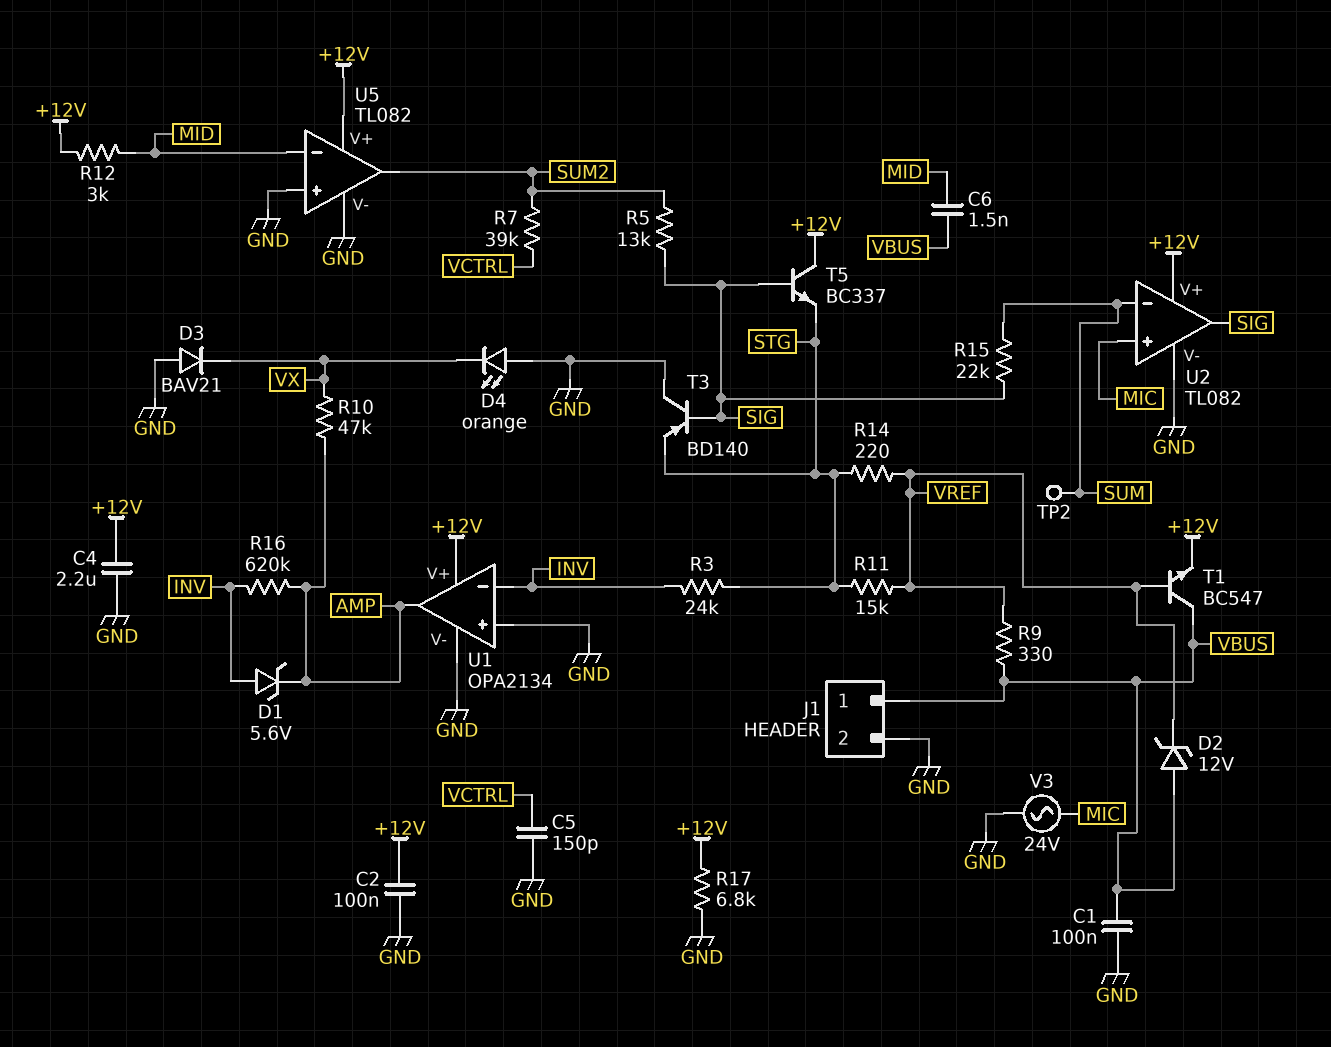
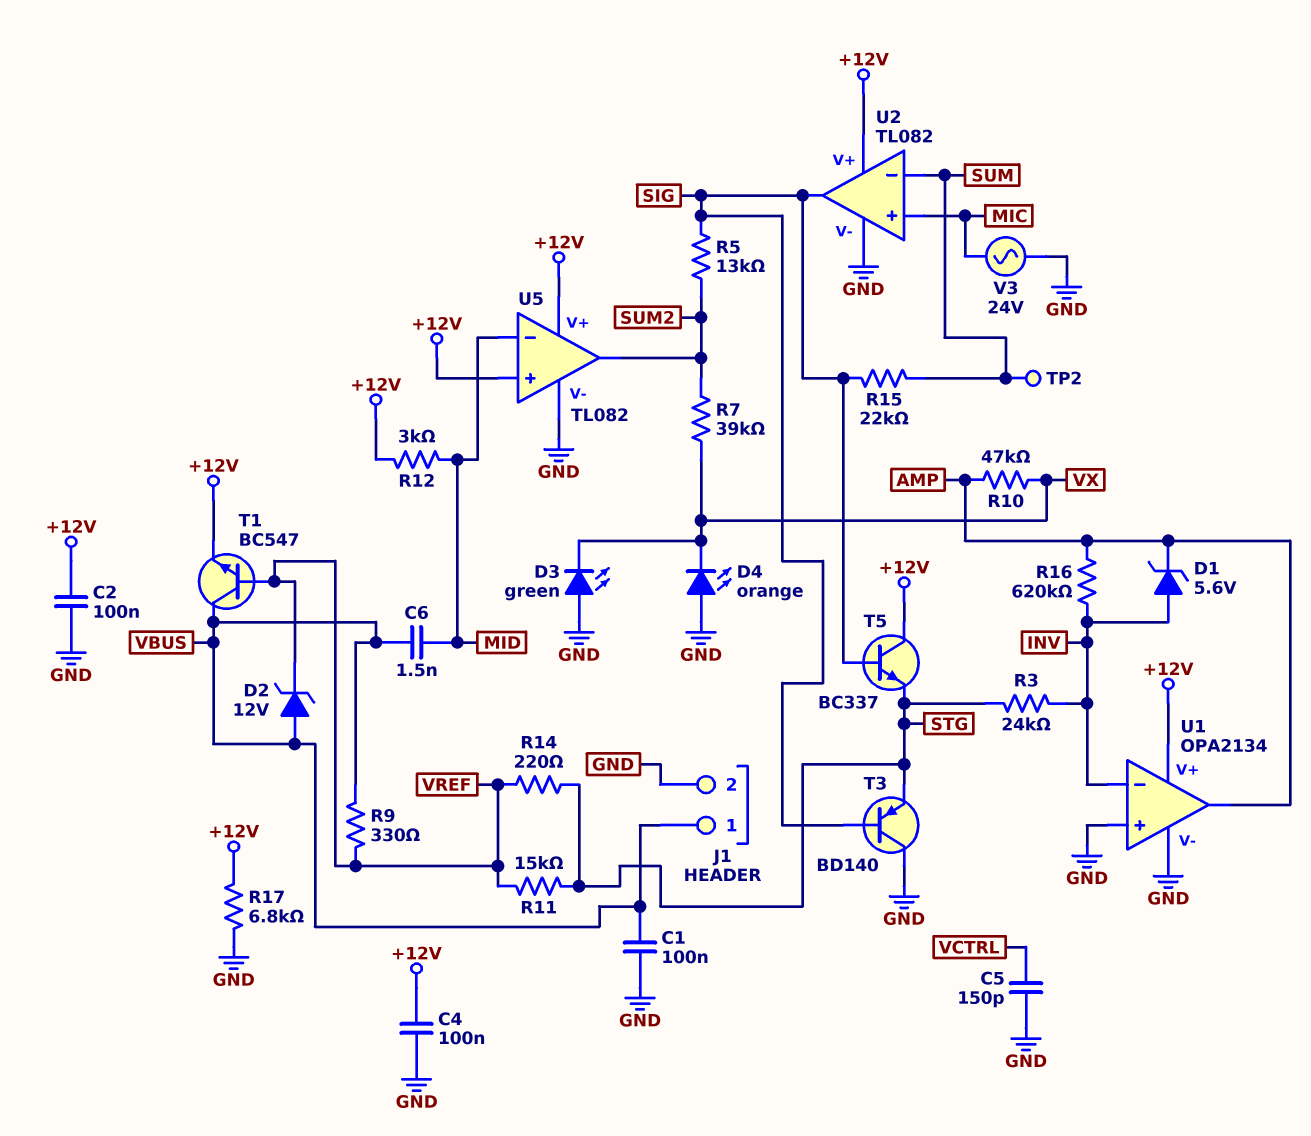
C4: 2.2uF (+12V, GND) -> 100nF (+12V, GND)
D3: diode BAV21 (A GND, K VX) -> LED green (A GND, K VX)
R7: 39k (SUM2, VCTRL) -> 39k (SUM2, VX)
U5 pin in+: GND -> +12V

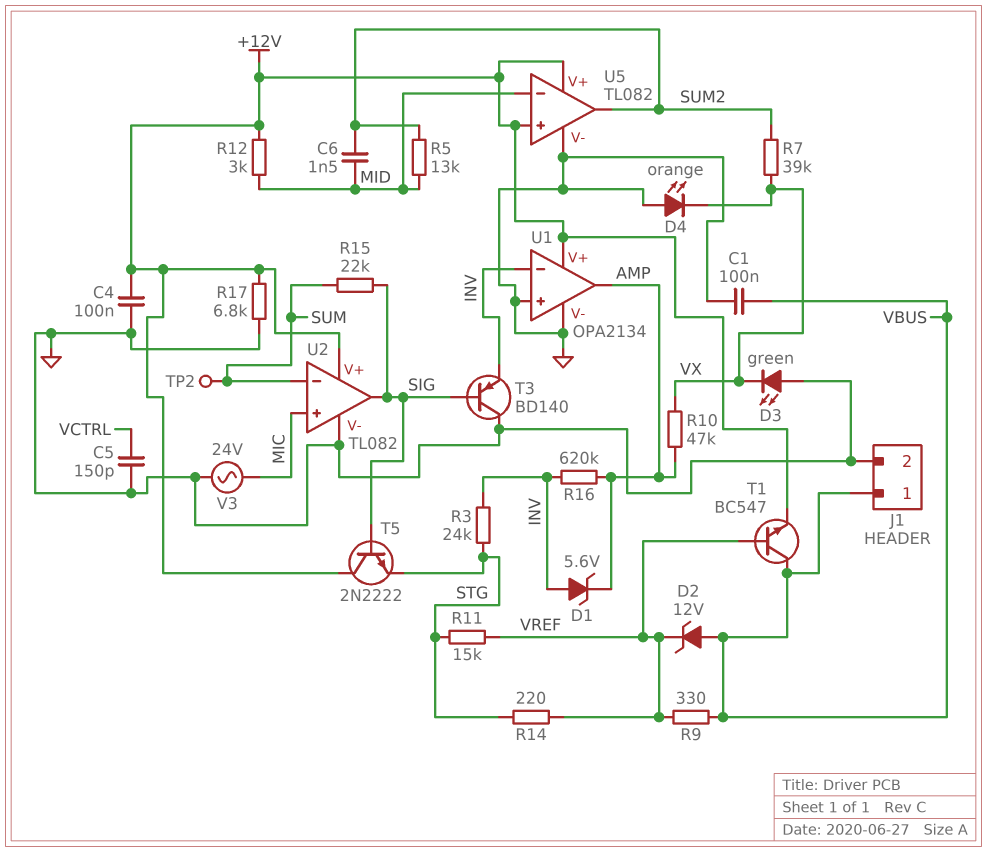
C2: 100nF (+12V, GND) -> none
C6: 1.5nF (MID, VBUS) -> 1.5nF (MID, SUM2)
R5: 13k (SIG, SUM2) -> 13k (MID, SUM2)
T3: PNP BD140 (B SIG, C GND, E STG) -> PNP BD140 (B SIG, C GND, E INV)
T5: NPN BC337 (B SIG, C +12V, E STG) -> NPN 2N2222 (B SIG, C +12V, E STG)

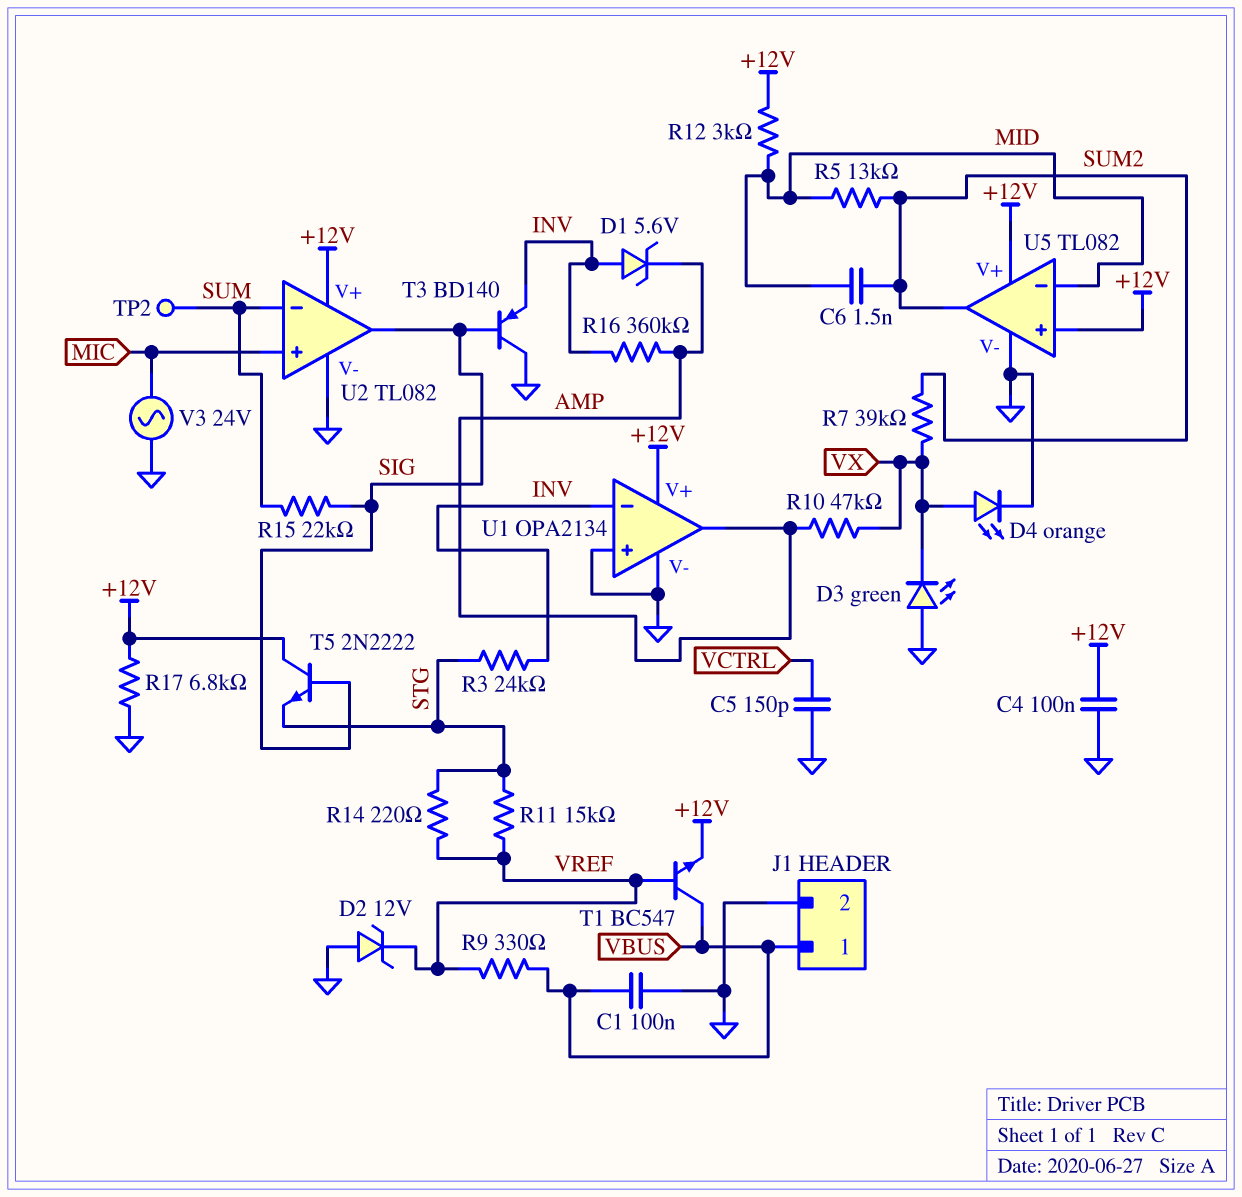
D2: zener 12V (A VBUS, K VREF) -> zener 12V (A GND, K VREF)
D4: LED orange (A GND, K VX) -> LED orange (A VX, K GND)
R16: 620k (AMP, INV) -> 360k (AMP, INV)

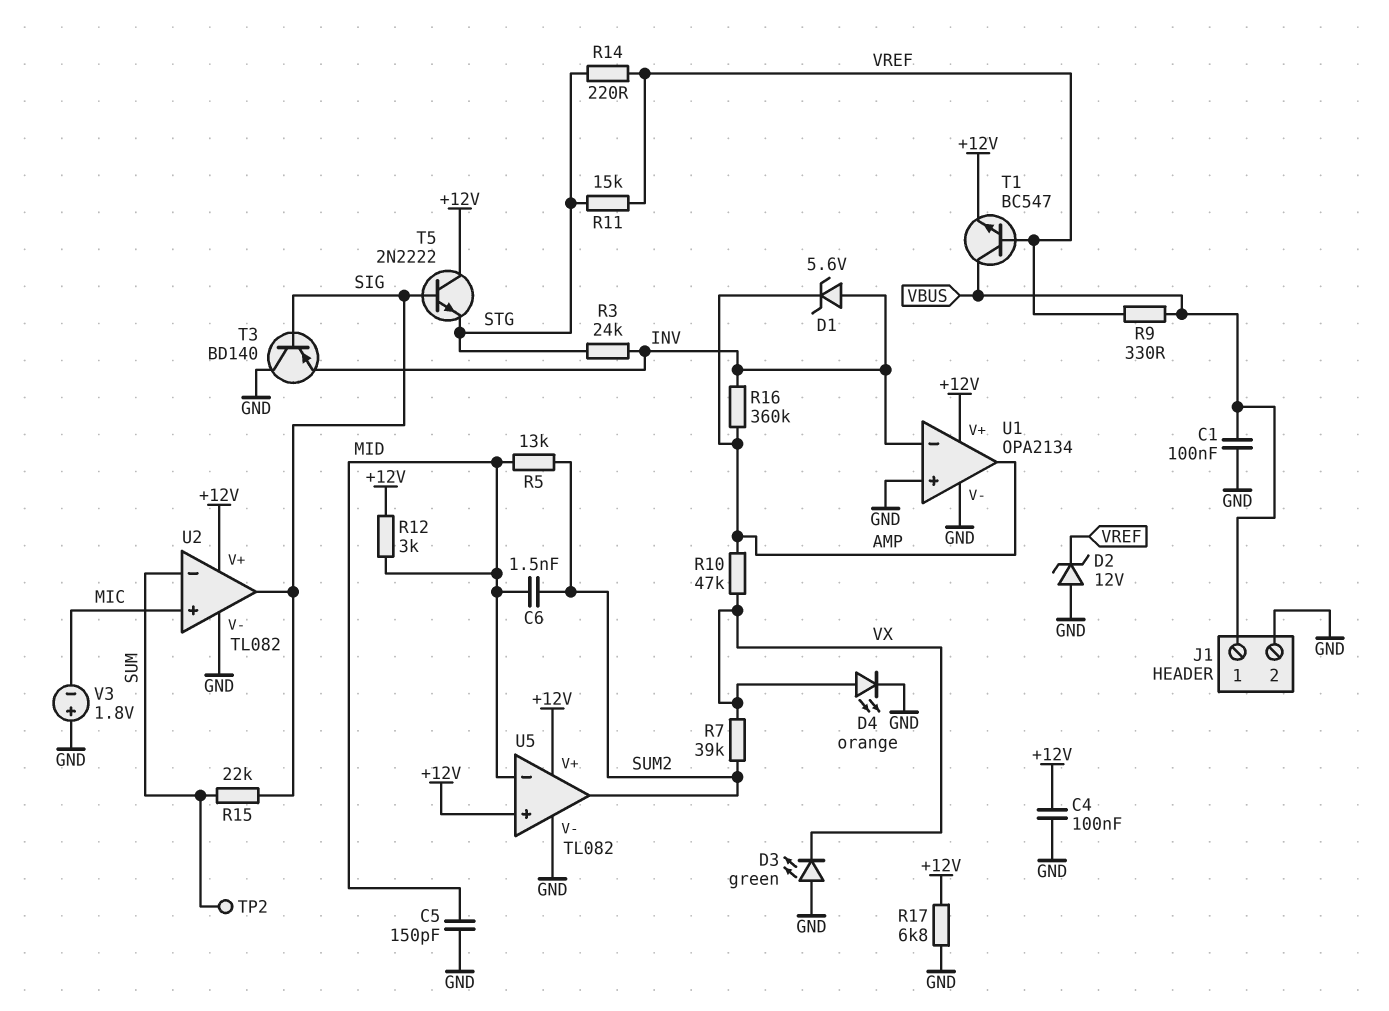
C5: 150pF (GND, VCTRL) -> 150pF (GND, MID)
V3: AC 24V (GND, MIC) -> 1.8V (plus GND, minus MIC)

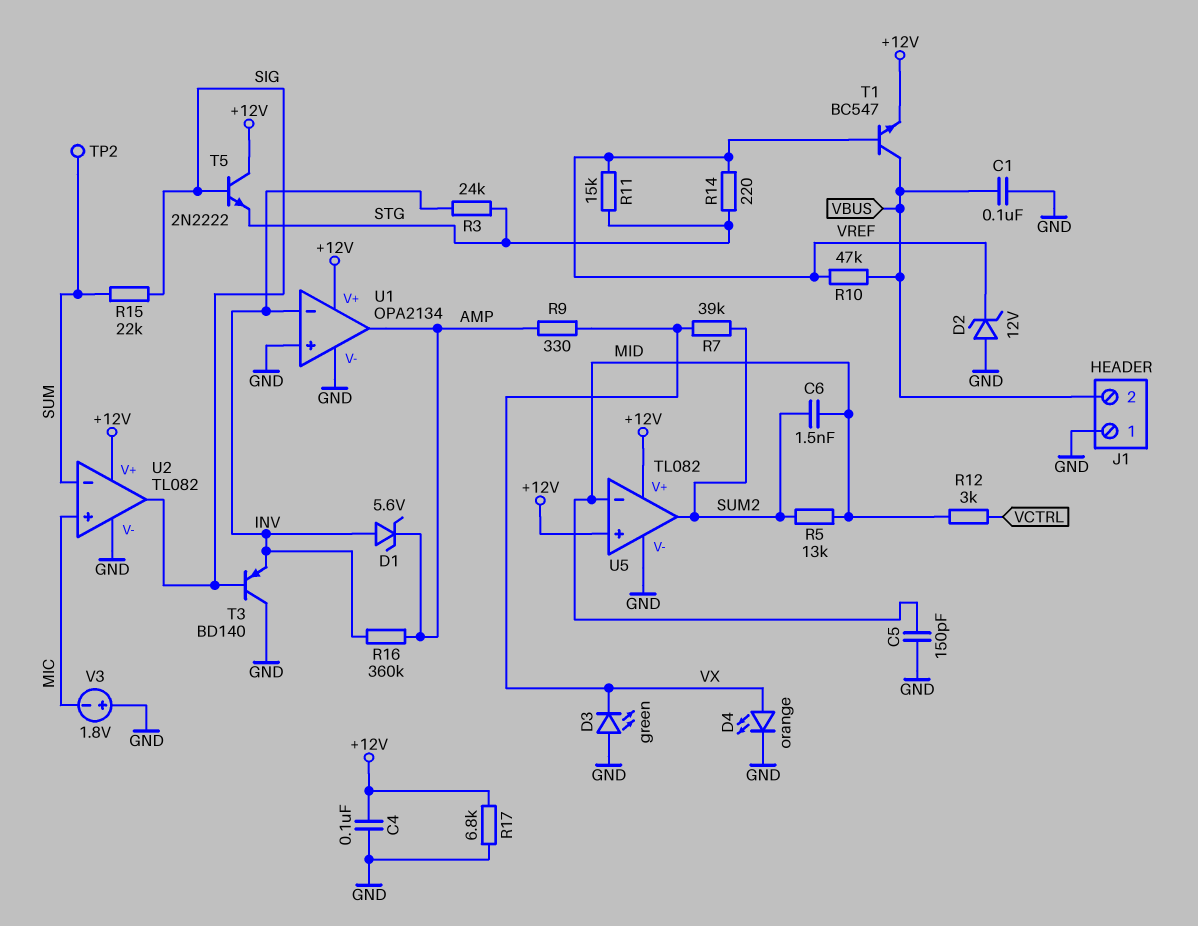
J1 pin 1: VBUS -> GND
J1 pin 2: GND -> VBUS
R9: 330 (VBUS, VREF) -> 330 (AMP, VX)
R10: 47k (AMP, VX) -> 47k (VBUS, VREF)
R12: 3k (+12V, MID) -> 3k (MID, VCTRL)

